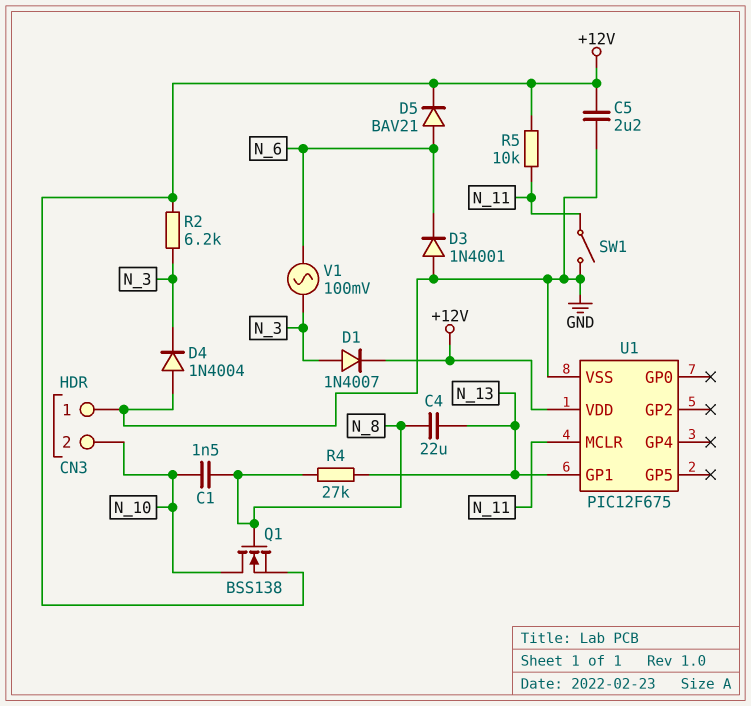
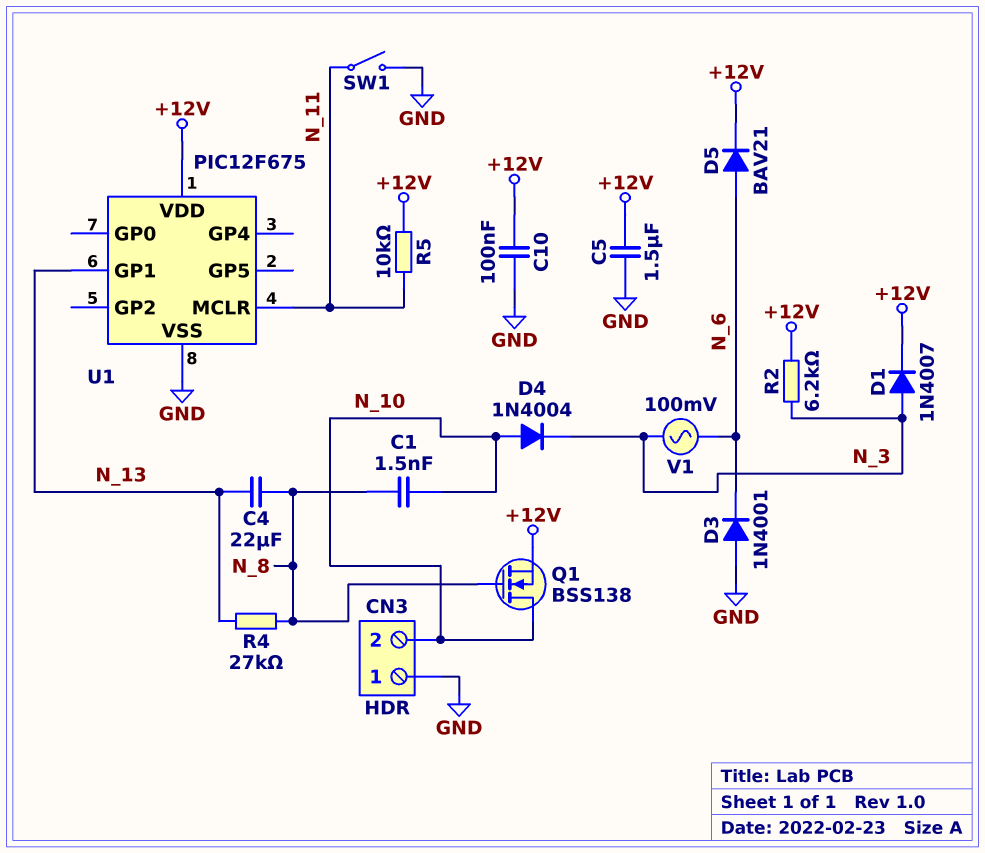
C5: 2.2uF (+12V, GND) -> 1.5uF (+12V, GND)
C10: none -> 100nF (+12V, GND)
D4: diode 1N4004 (A GND, K N_3) -> diode 1N4004 (A N_10, K N_3)

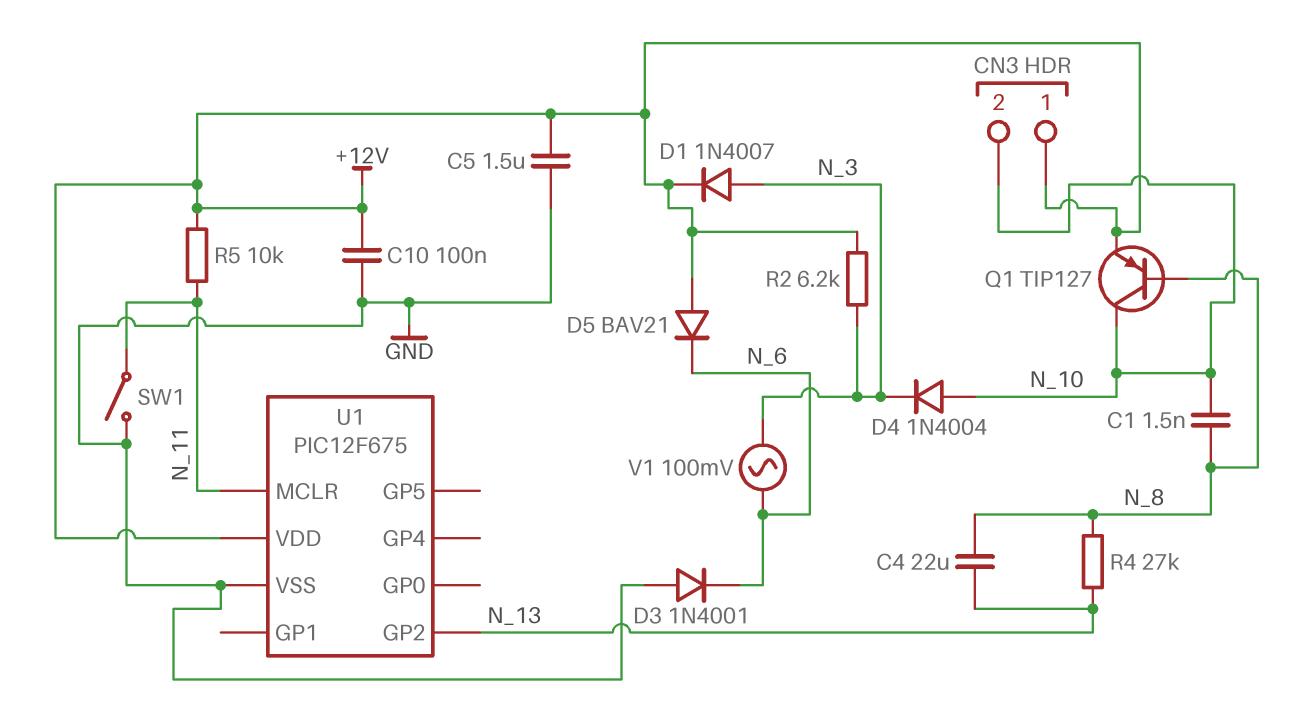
CN3 pin 1: GND -> +12V
D5: diode BAV21 (A N_6, K +12V) -> diode BAV21 (A +12V, K N_6)
Q1: NMOS BSS138 (G N_8, D N_10, S +12V) -> PNP TIP127 (B N_8, C N_10, E +12V)
U1 pin GP1: N_13 -> none
U1 pin GP2: none -> N_13

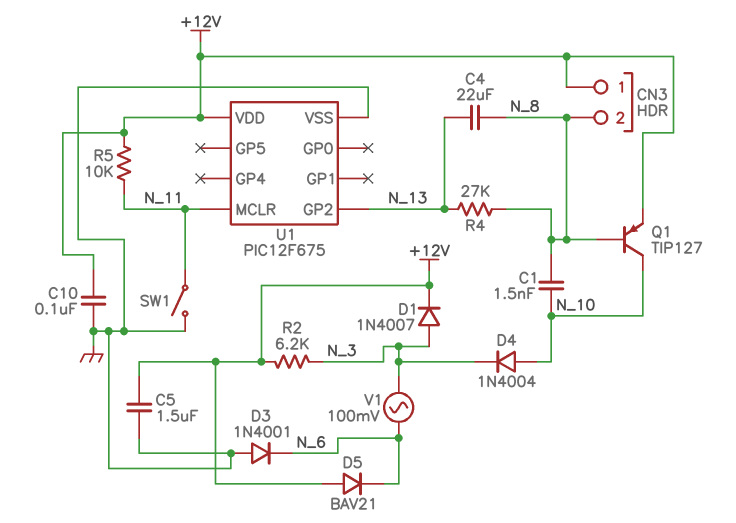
CN3 pin 2: N_10 -> N_8

